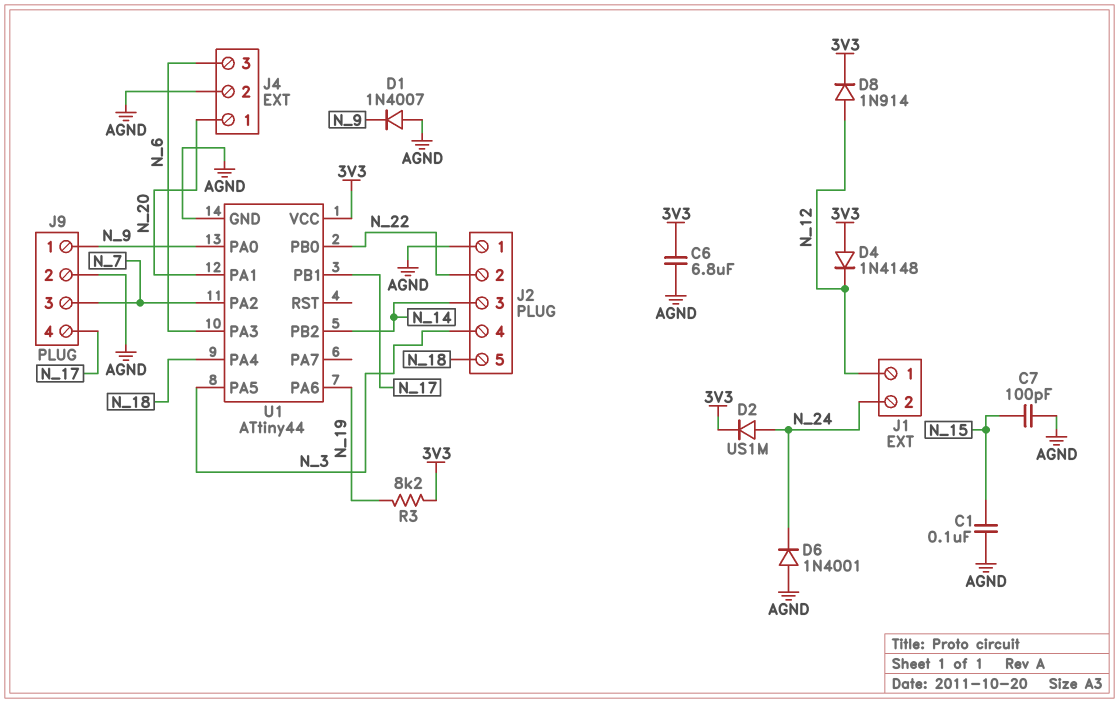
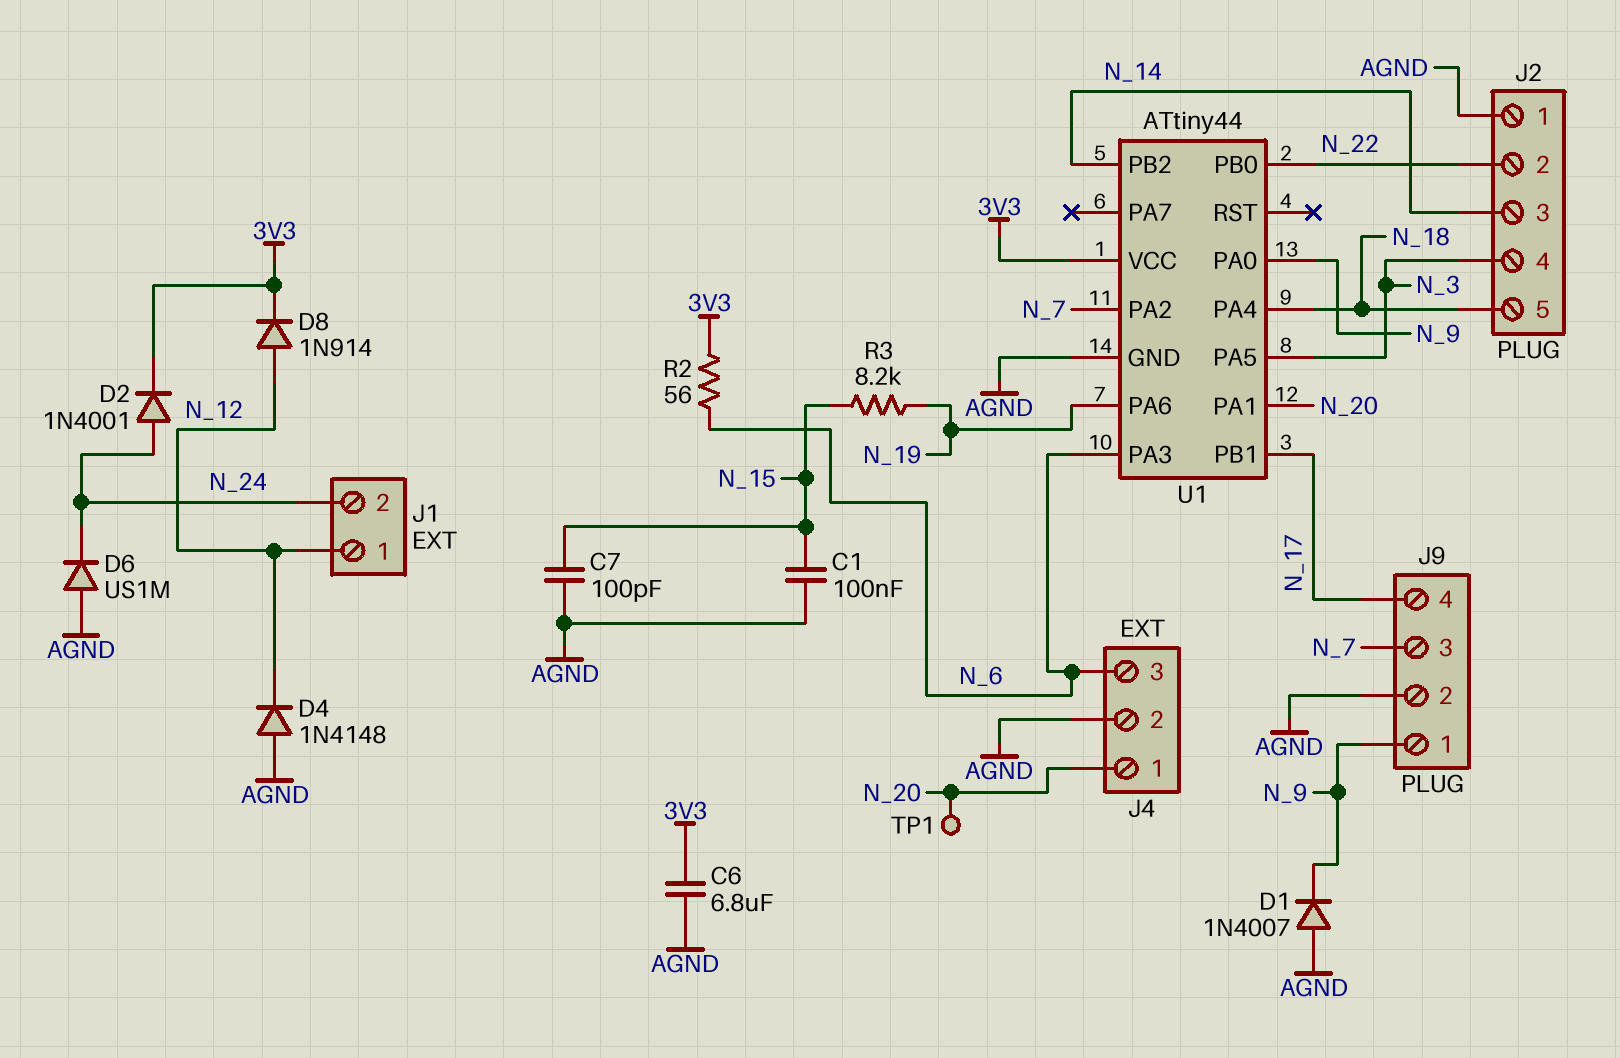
D2: diode US1M (A N_24, K 3V3) -> diode 1N4001 (A N_24, K 3V3)
D4: diode 1N4148 (A 3V3, K N_12) -> diode 1N4148 (A AGND, K N_12)
D6: diode 1N4001 (A AGND, K N_24) -> diode US1M (A AGND, K N_24)
R2: none -> 56 (3V3, N_6)
R3: 8.2k (3V3, N_19) -> 8.2k (N_15, N_19)
TP1: none -> test point (N_20)

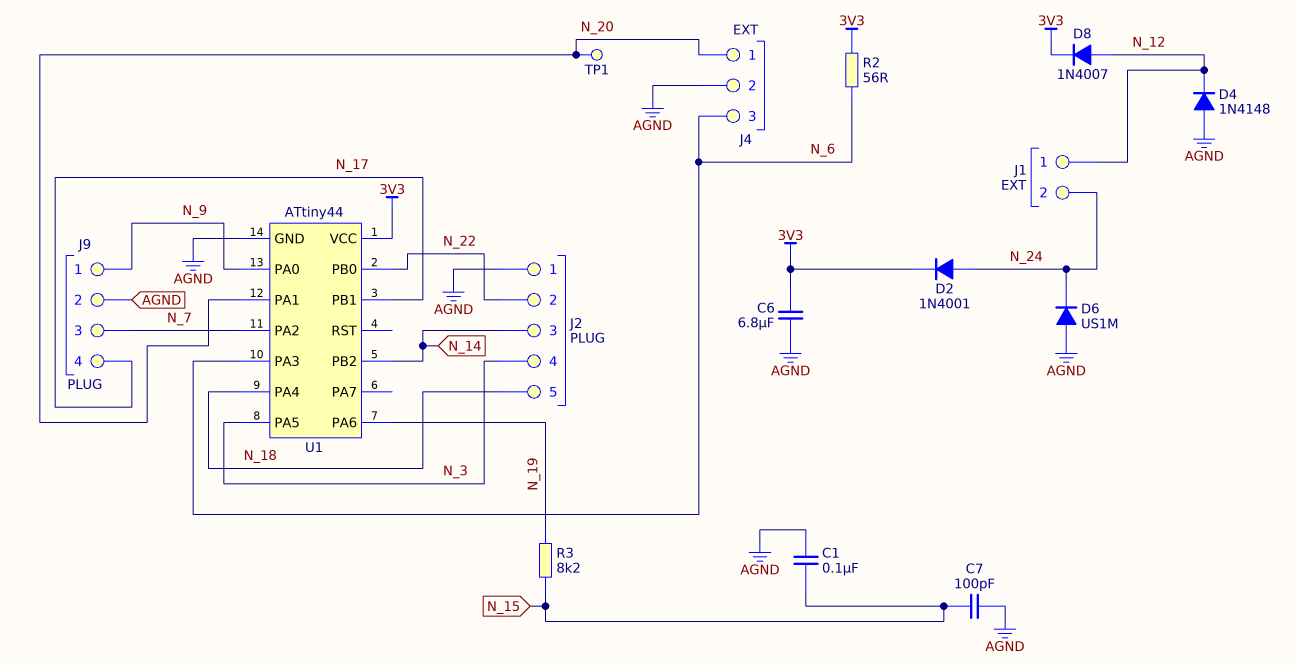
D1: diode 1N4007 (A AGND, K N_9) -> none
D8: diode 1N914 (A N_12, K 3V3) -> diode 1N4007 (A N_12, K 3V3)

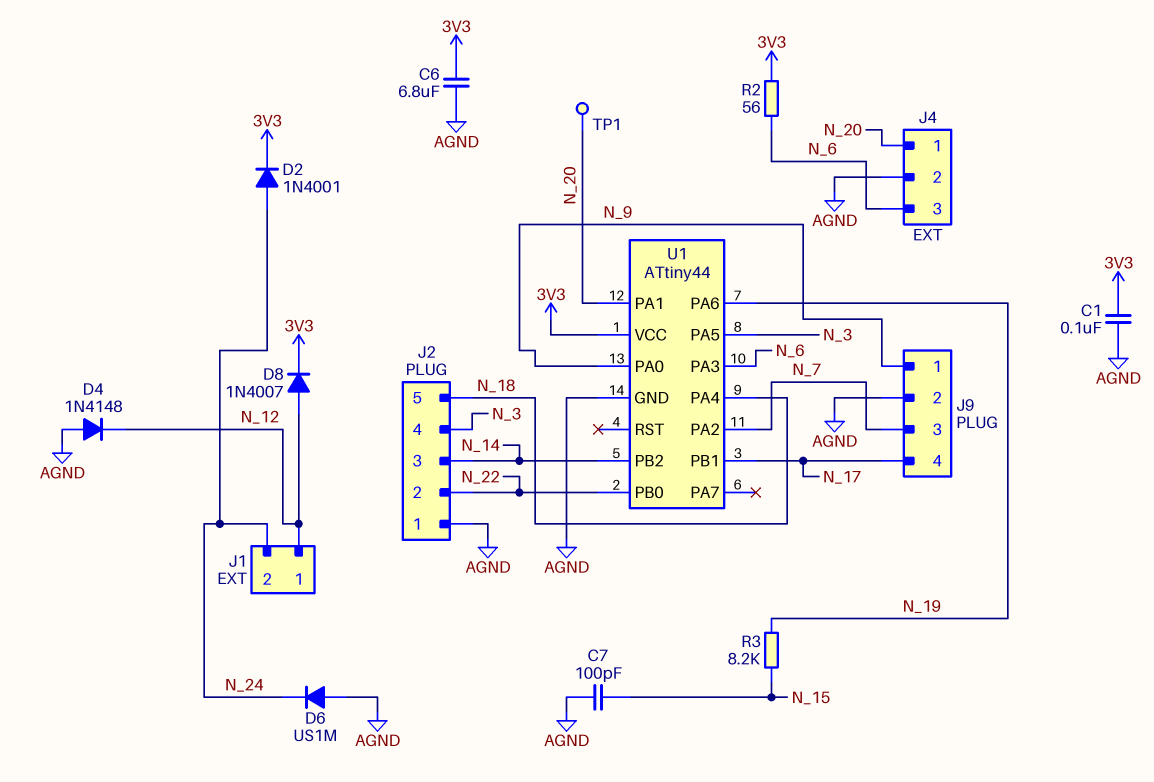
C1: 100nF (AGND, N_15) -> 100nF (3V3, AGND)

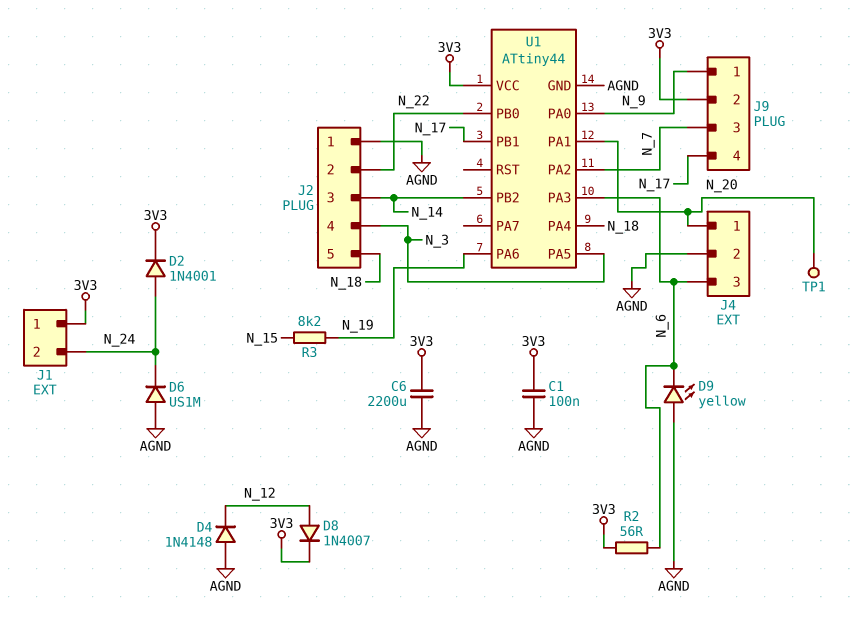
C6: 6.8uF (3V3, AGND) -> 2200uF (3V3, AGND)
C7: 100pF (AGND, N_15) -> none
D9: none -> LED yellow (A AGND, K N_6)
J1 pin 1: N_12 -> 3V3
J9 pin 2: AGND -> 3V3

